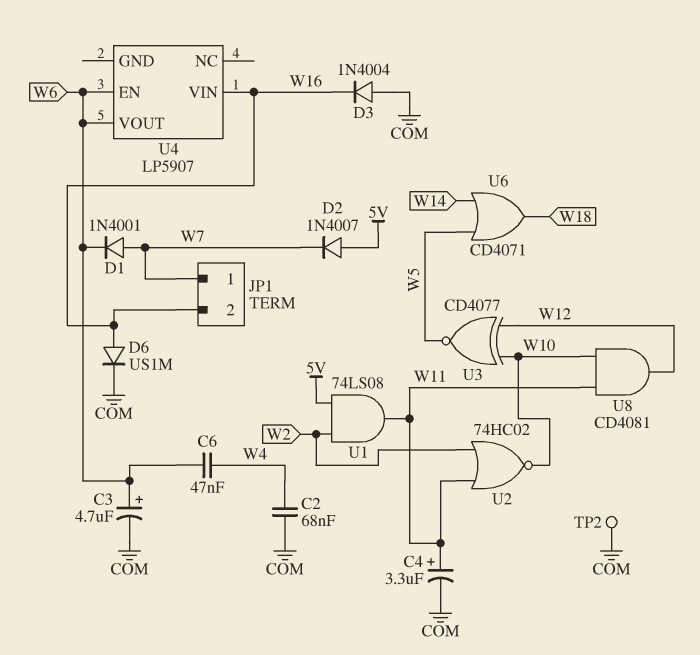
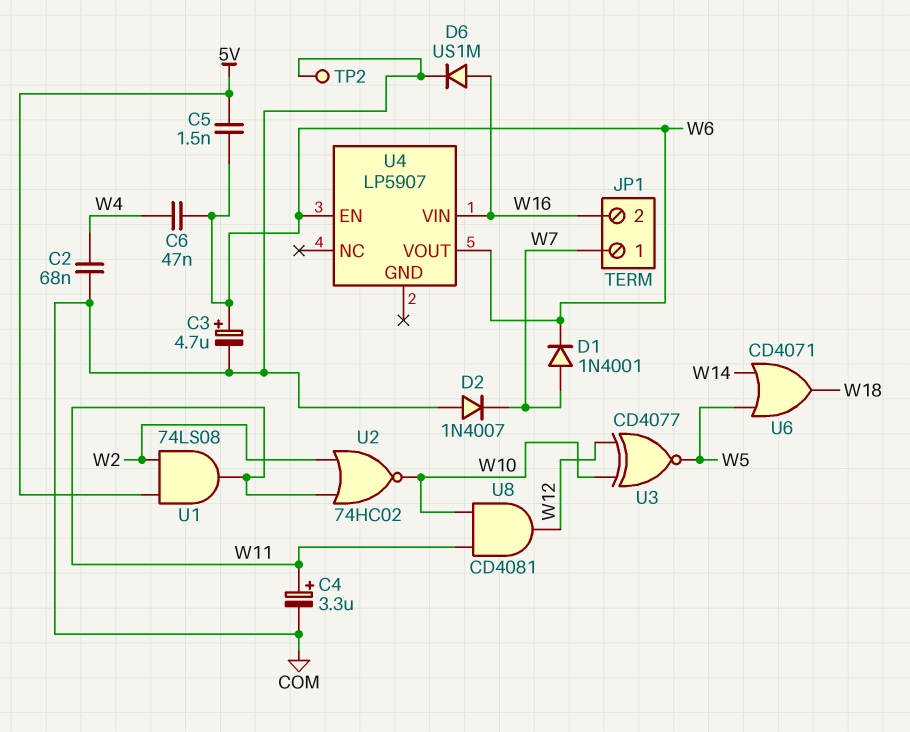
C5: none -> 1.5nF (5V, W6)
D2: diode 1N4007 (A 5V, K W7) -> diode 1N4007 (A COM, K W7)
D3: diode 1N4004 (A COM, K W16) -> none

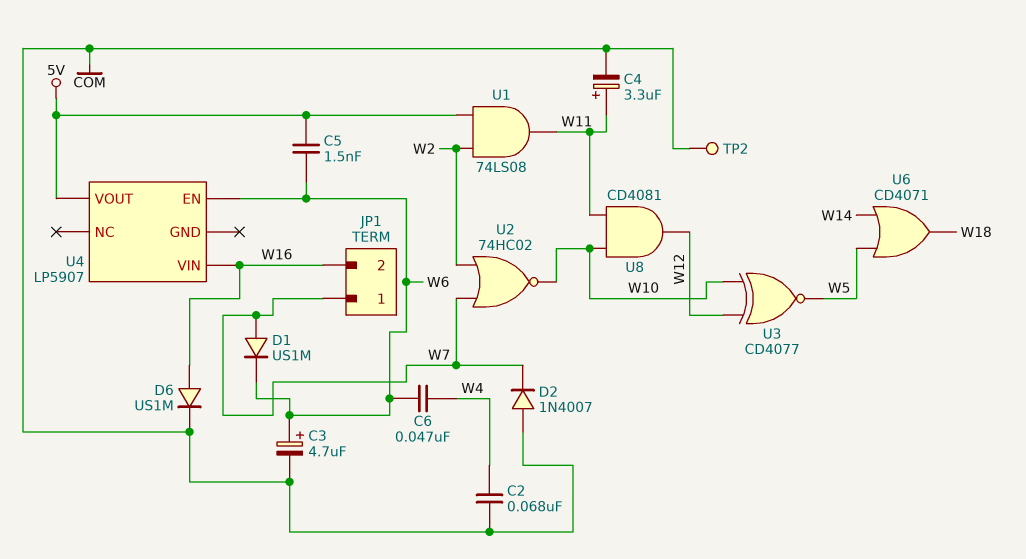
D1: diode 1N4001 (A W7, K W6) -> diode US1M (A W7, K W6)
U2: NOR 74HC02 (in W2, in W11, out W10) -> NOR 74HC02 (in W2, in W7, out W10)
U4 pin VOUT: W6 -> 5V

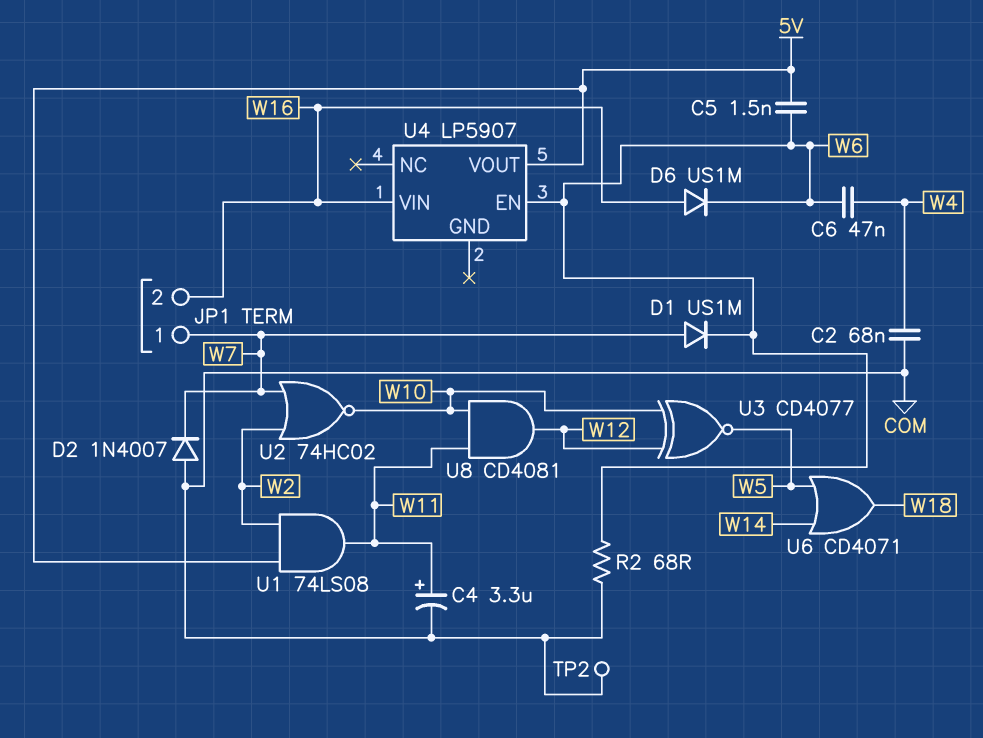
C3: 4.7uF (plus W6, minus COM) -> none
D6: diode US1M (A W16, K COM) -> diode US1M (A W16, K W6)
R2: none -> 68 (COM, W6)

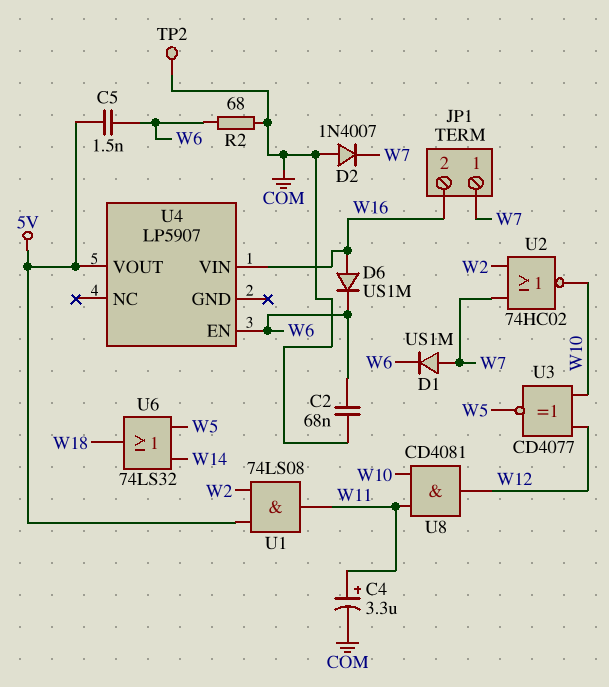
C2: 68nF (COM, W4) -> 68nF (COM, W6)
C6: 47nF (W4, W6) -> none
U6: OR CD4071 (in W5, in W14, out W18) -> OR 74LS32 (in W5, in W14, out W18)

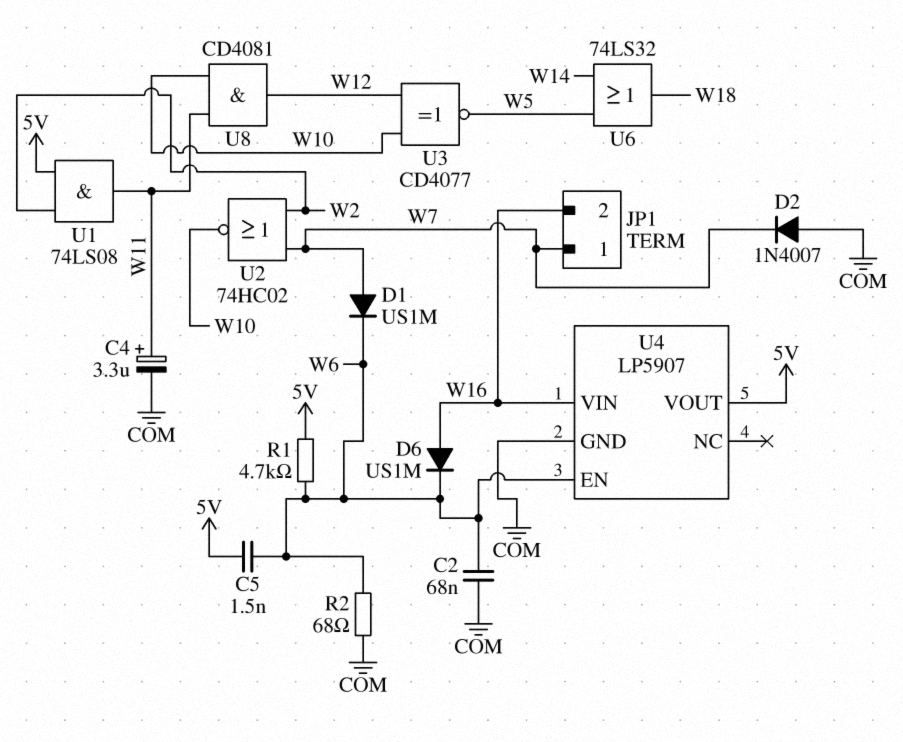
R1: none -> 4.7k (5V, W6)
TP2: test point (COM) -> none
U4 pin GND: none -> COM

